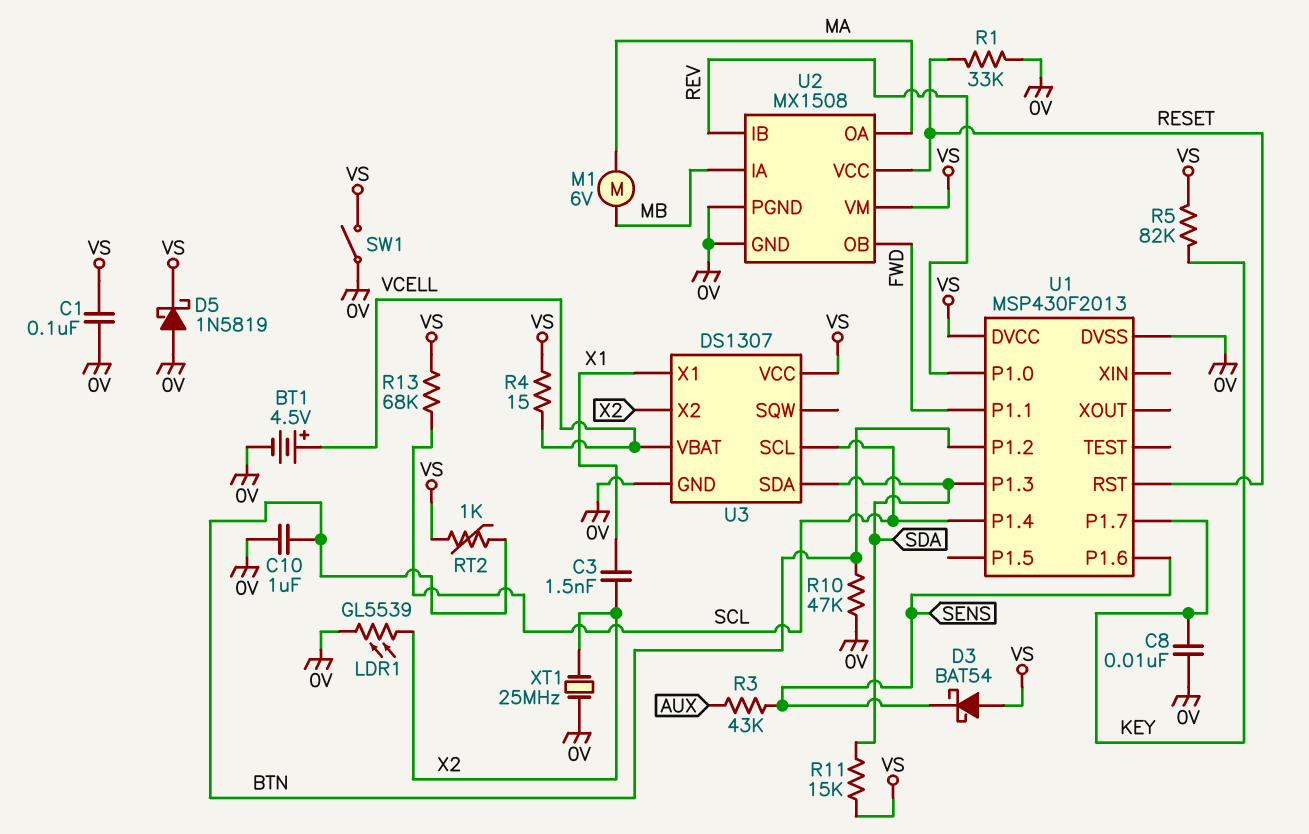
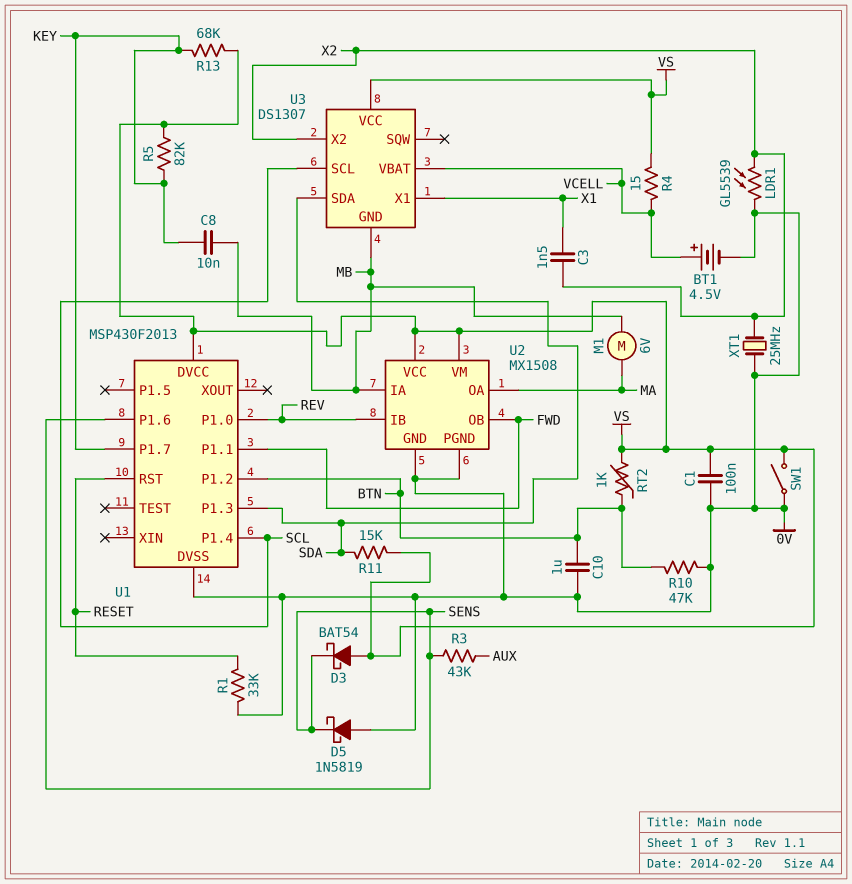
C8: 10nF (0V, KEY) -> 10nF (KEY, MB)
D5: schottky 1N5819 (A 0V, K VS) -> schottky 1N5819 (A 0V, K SENS)
R13: 68k (SCL, VS) -> 68k (KEY, VS)
U2 pin VCC: RESET -> VS
U3 pin GND: 0V -> MB

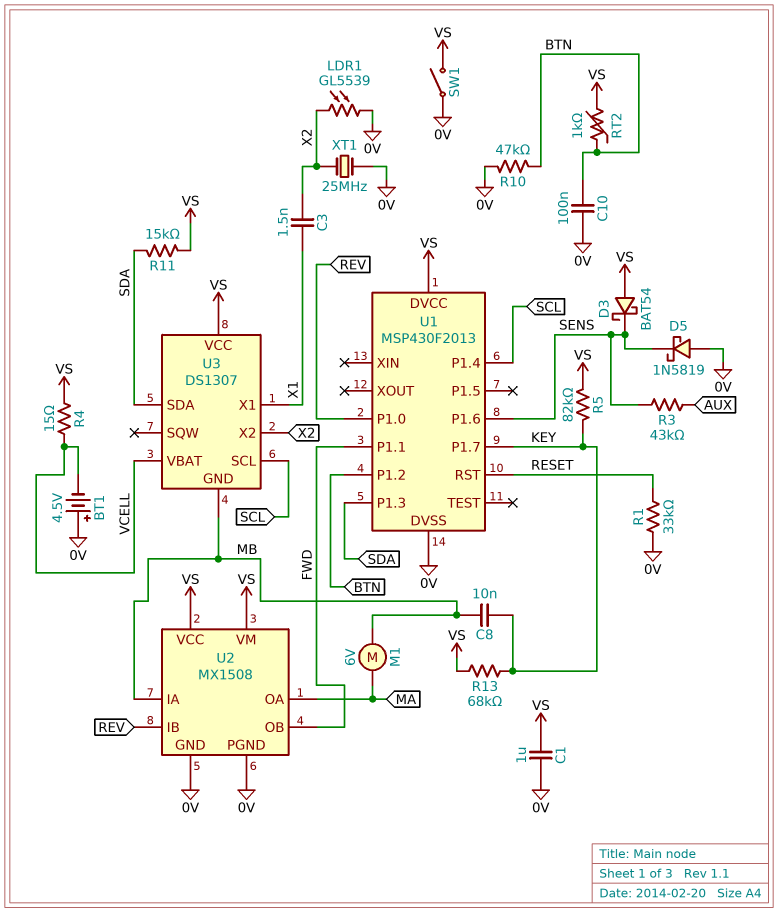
BT1: 4.5V (plus VCELL, minus 0V) -> 4.5V (plus 0V, minus VCELL)
C1: 100nF (0V, VS) -> 1uF (0V, VS)
C10: 1uF (0V, BTN) -> 100nF (0V, BTN)

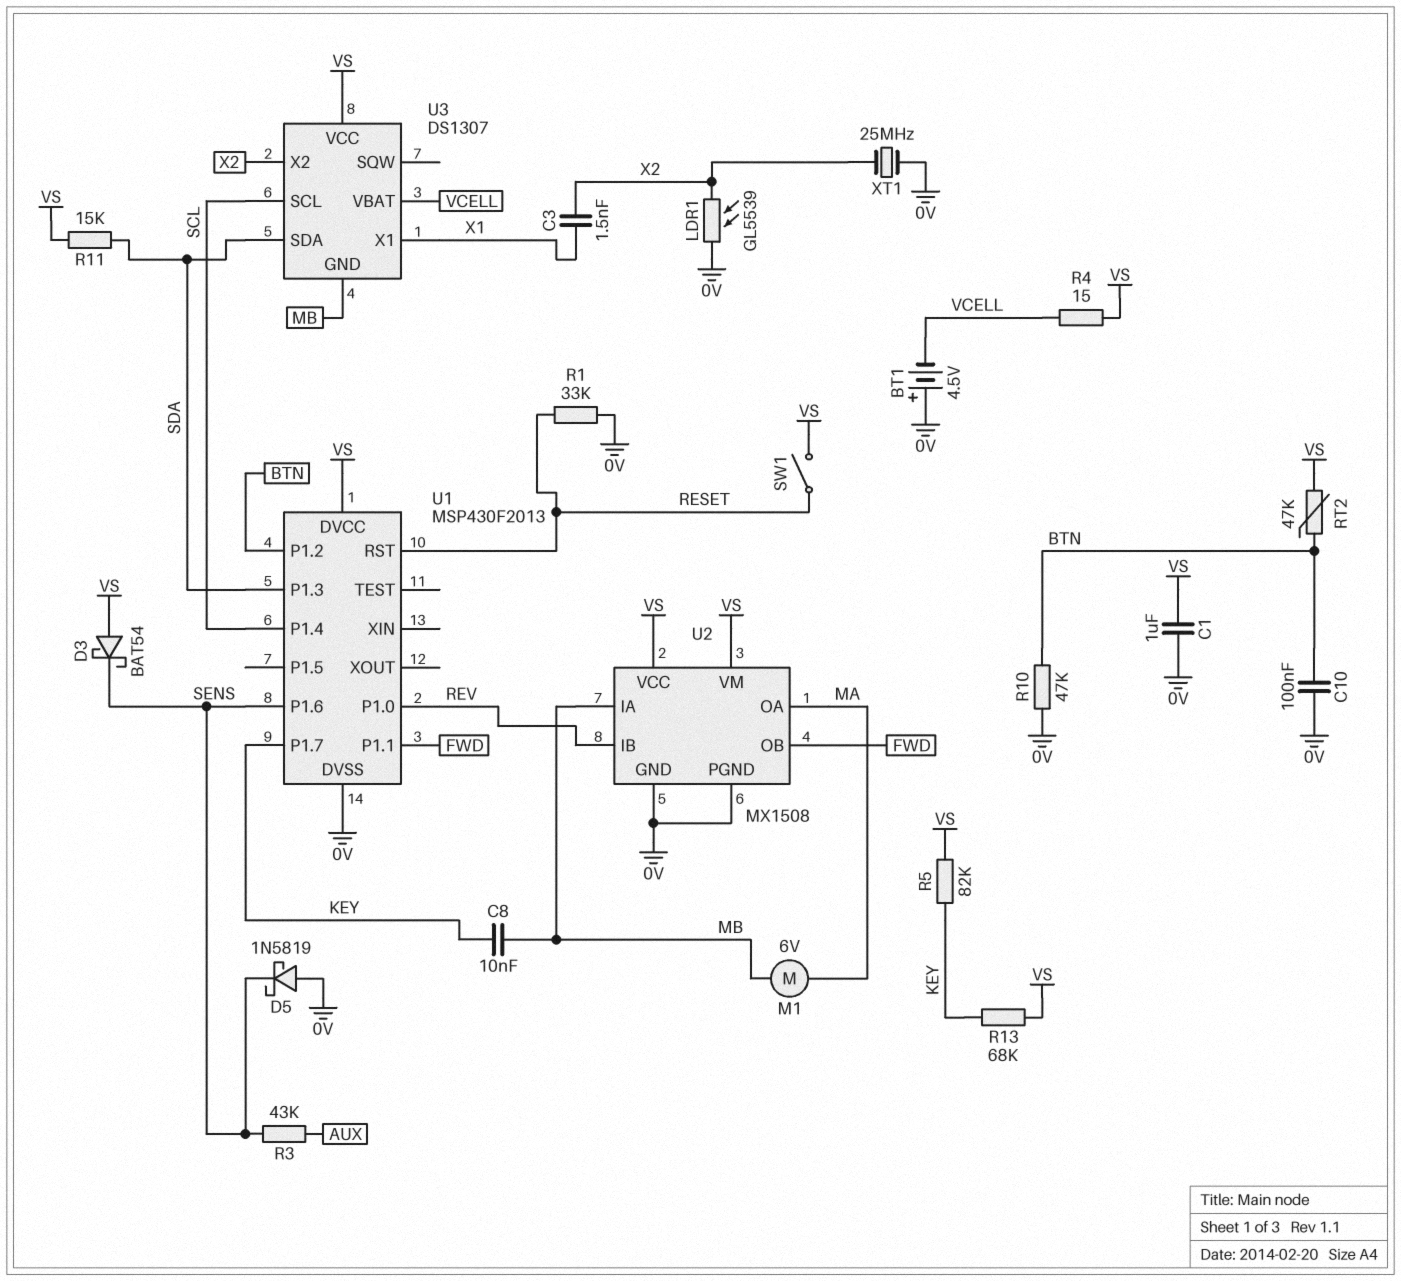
RT2: 1k (BTN, VS) -> 47k (BTN, VS)
SW1: switch (0V, VS) -> switch (RESET, VS)

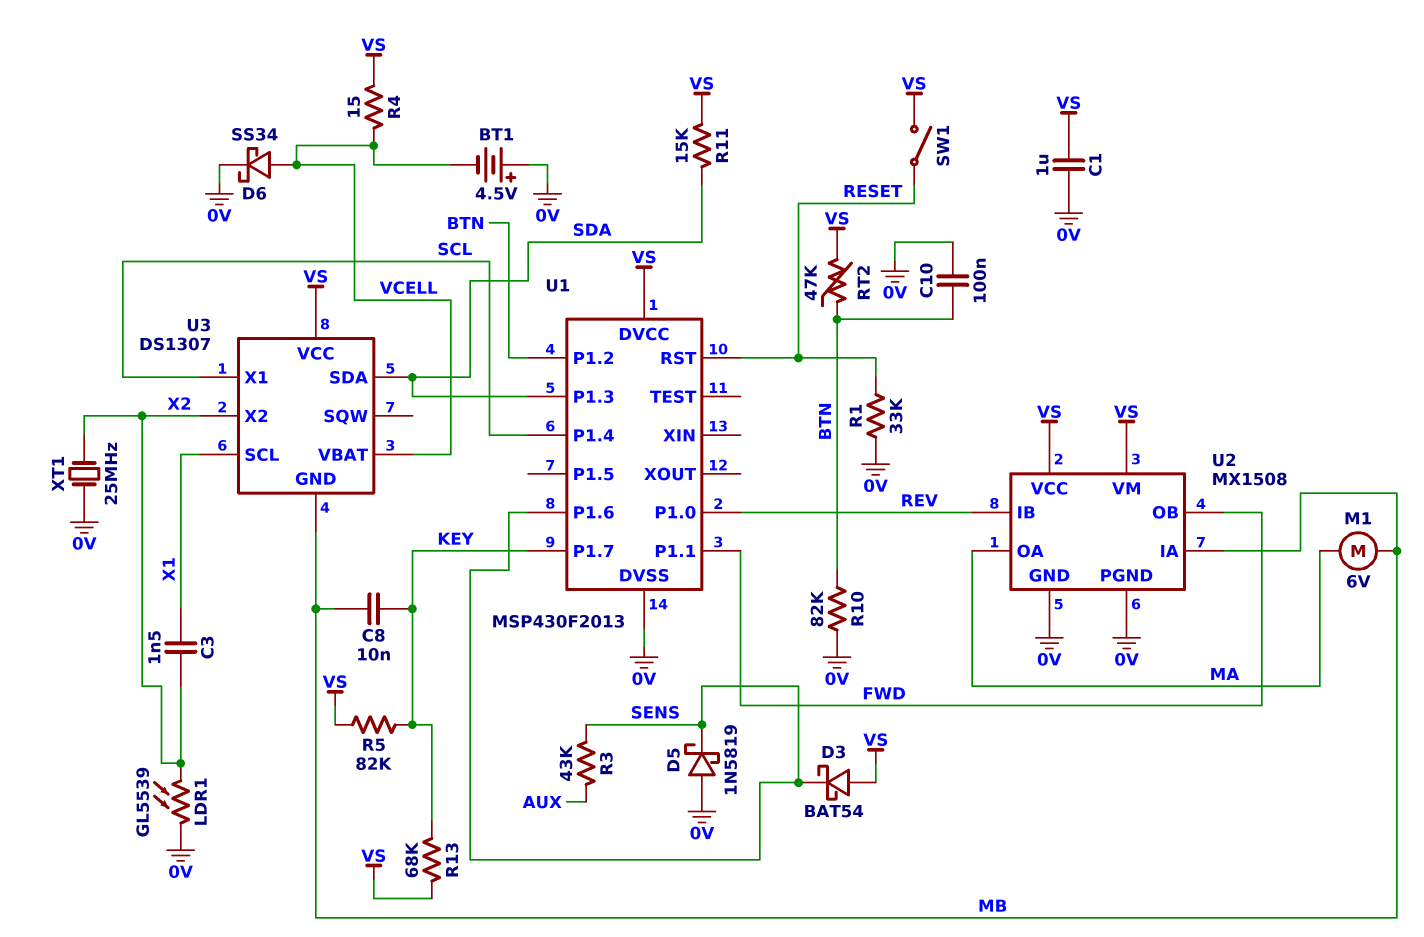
D6: none -> schottky SS34 (A VCELL, K 0V)
R10: 47k (0V, BTN) -> 82k (0V, BTN)
U3 pin SCL: SCL -> X1
U3 pin X1: X1 -> SCL

